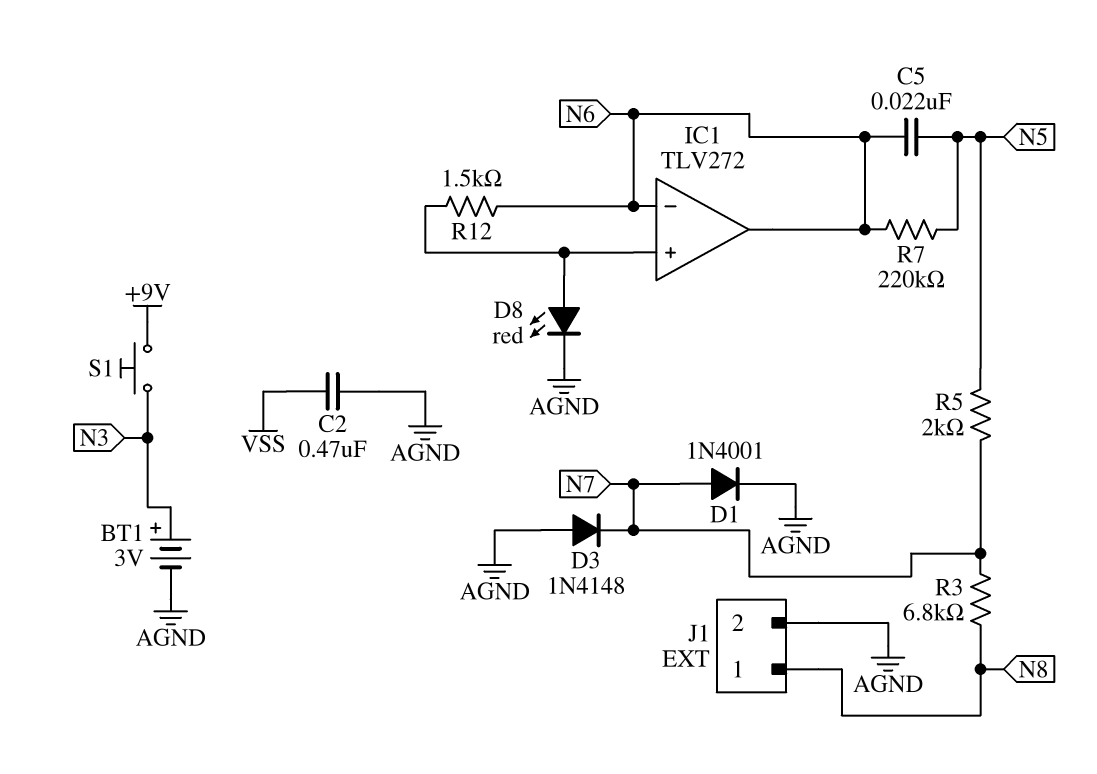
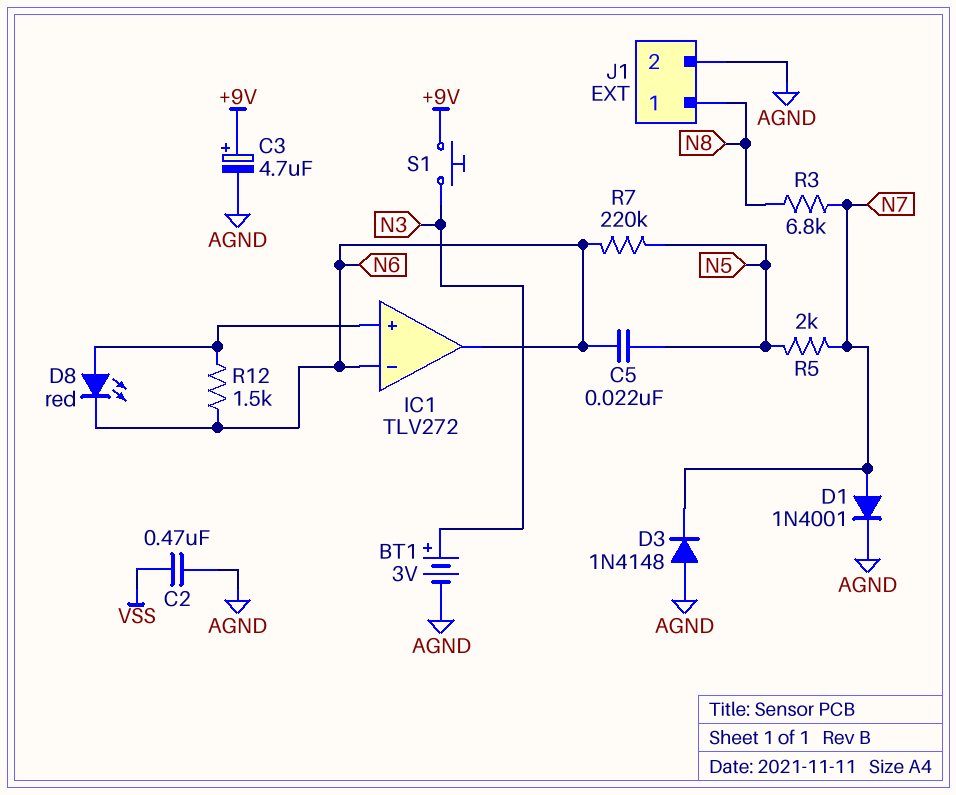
C3: none -> 4.7uF (plus +9V, minus AGND)
D8: LED red (A IC1/in+, K AGND) -> LED red (A IC1/in+, K N6)

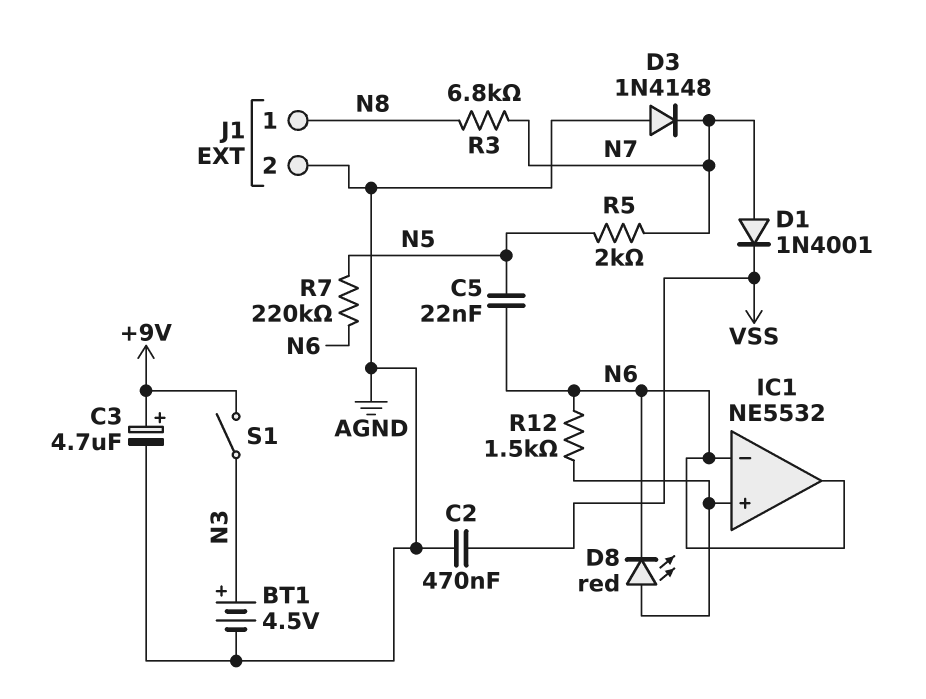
BT1: 3V (plus N3, minus AGND) -> 4.5V (plus N3, minus AGND)
D1: diode 1N4001 (A N7, K AGND) -> diode 1N4001 (A N7, K VSS)
IC1: TLV272 -> NE5532
S1: button (+9V, N3) -> switch (+9V, N3)

